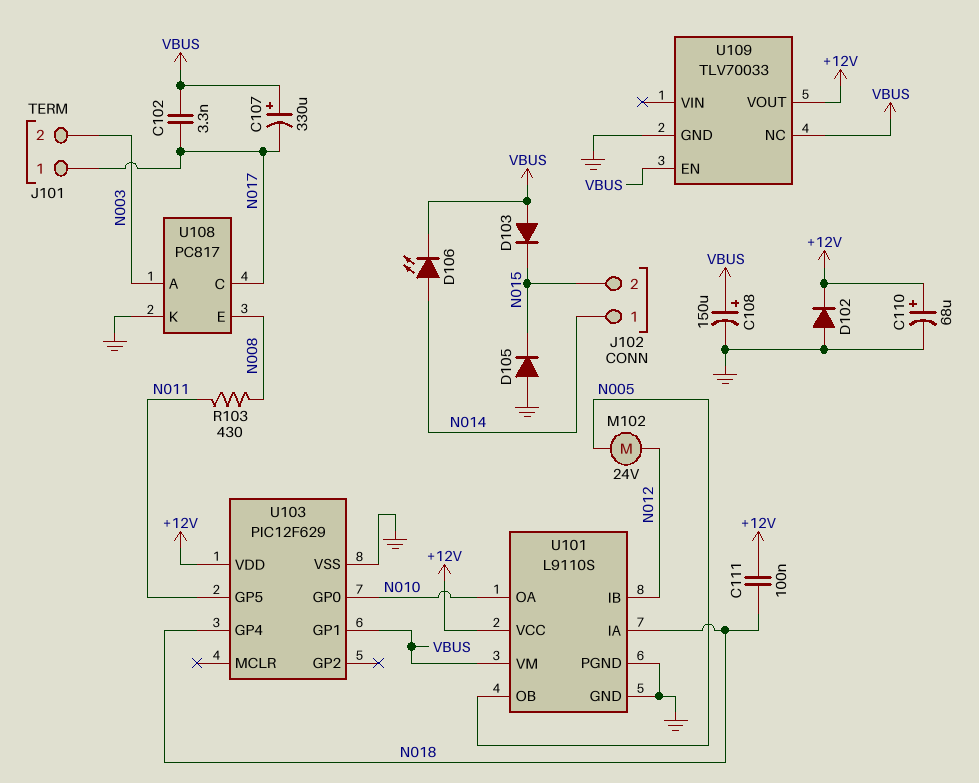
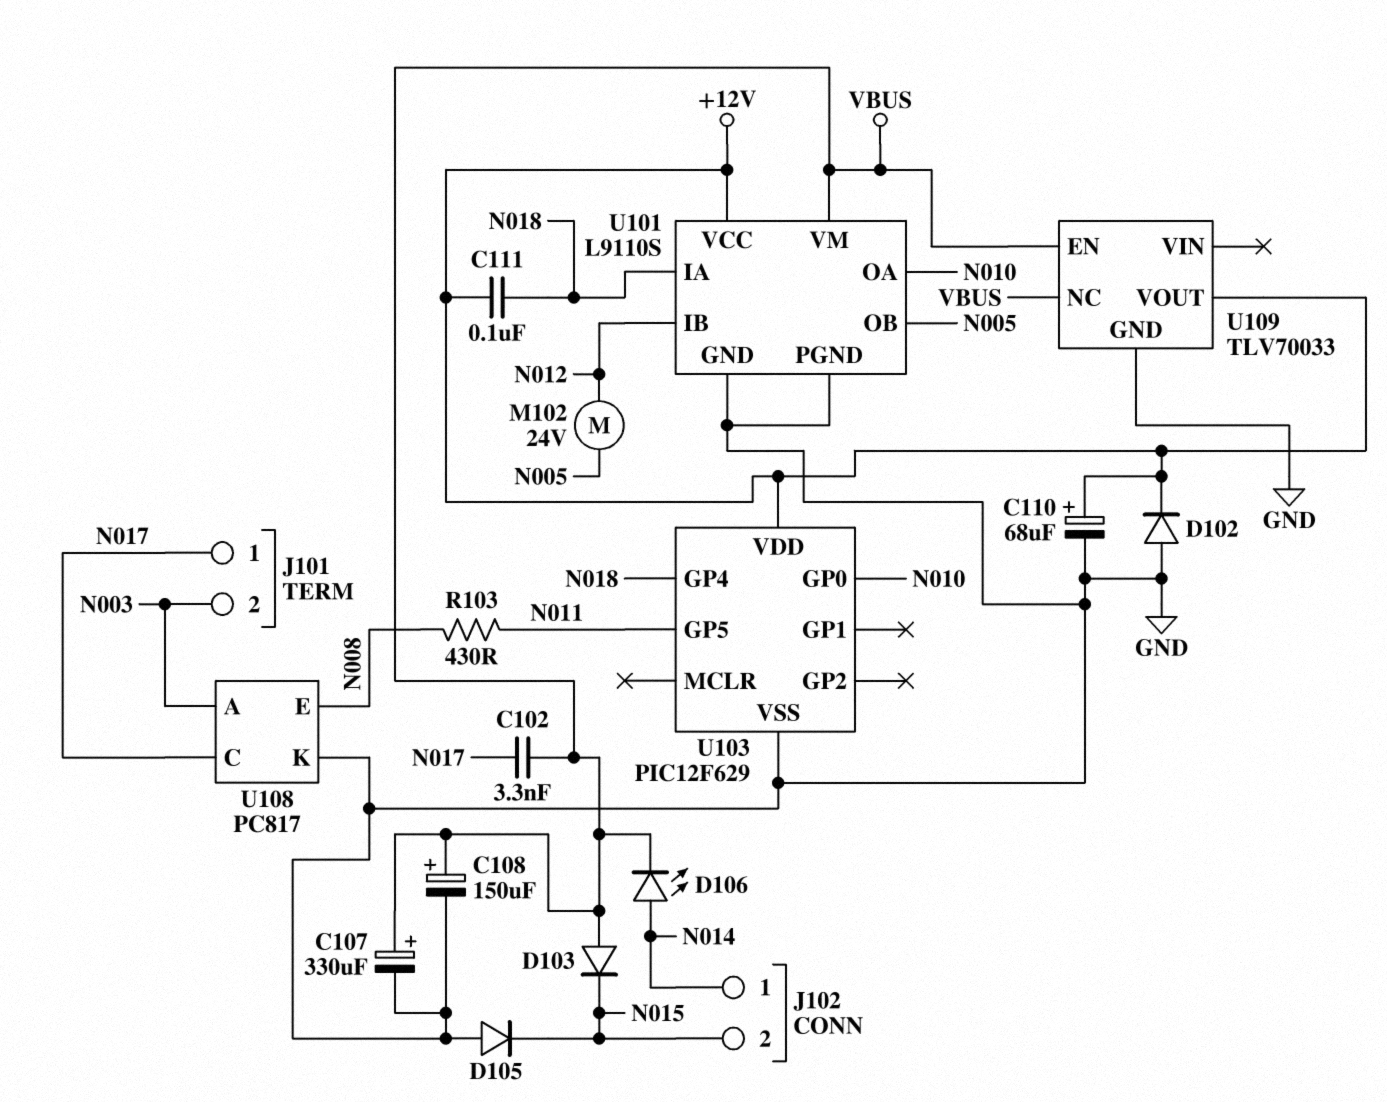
C107: 330uF (plus VBUS, minus N017) -> 330uF (plus VBUS, minus GND)
U103 pin GP1: VBUS -> none

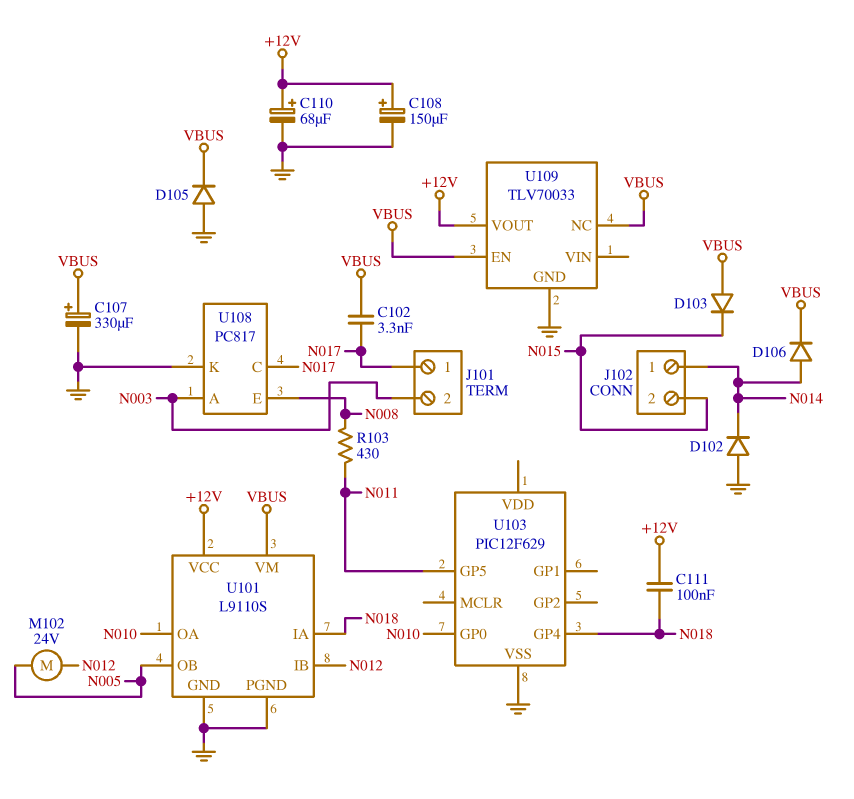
C108: 150uF (plus VBUS, minus GND) -> 150uF (plus +12V, minus GND)
D102: diode (A GND, K +12V) -> diode (A GND, K N014)
D105: diode (A GND, K N015) -> diode (A GND, K VBUS)
D106: LED (A N014, K VBUS) -> diode (A N014, K VBUS)
U103 pin VDD: +12V -> none

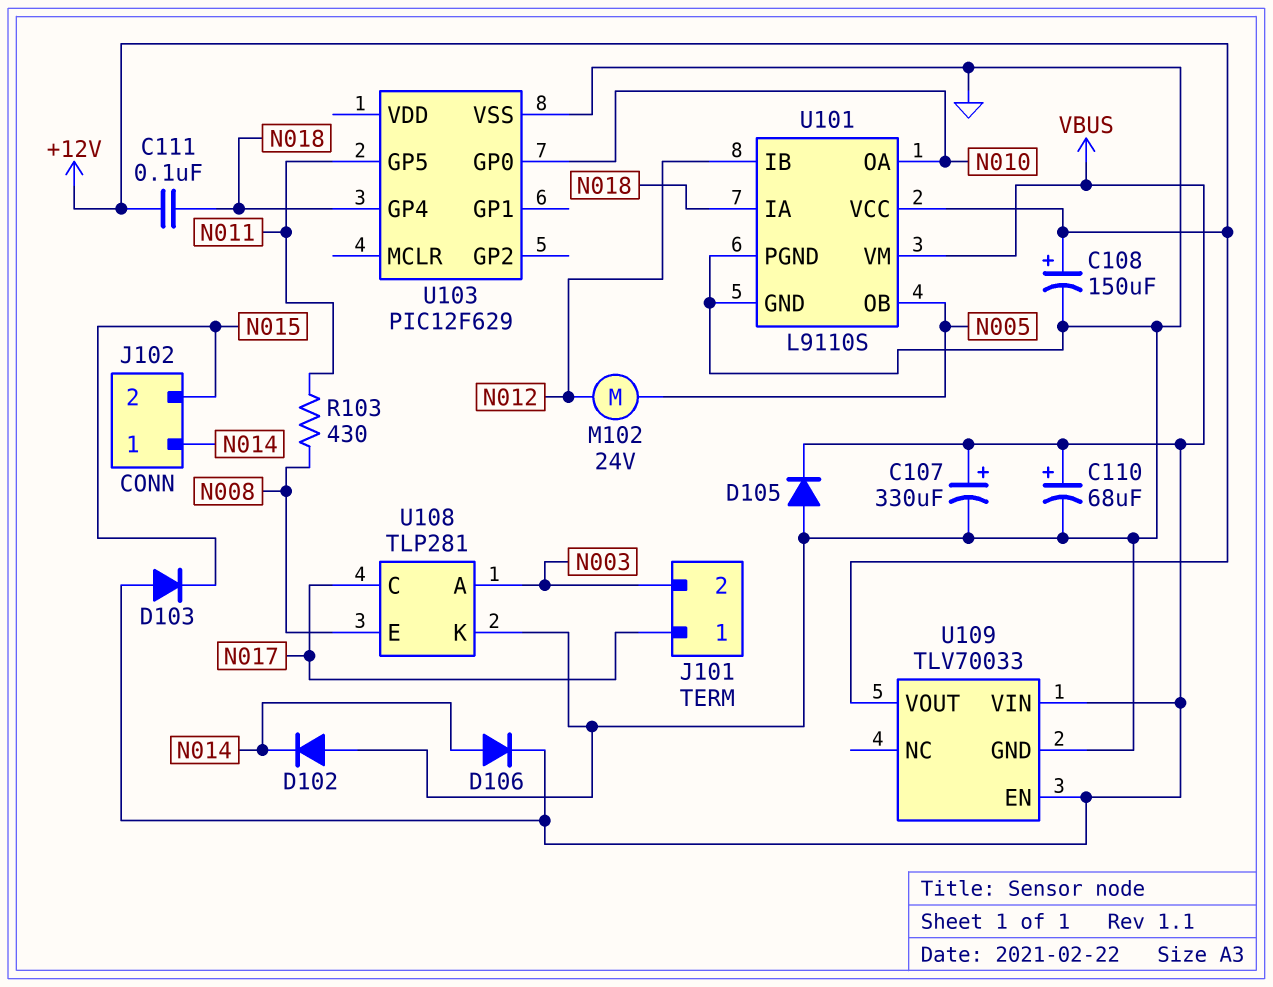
C102: 3.3nF (N017, VBUS) -> none
C110: 68uF (plus +12V, minus GND) -> 68uF (plus VBUS, minus GND)
U108: PC817 -> TLP281
U109 pin NC: VBUS -> none
U109 pin VIN: none -> VBUS

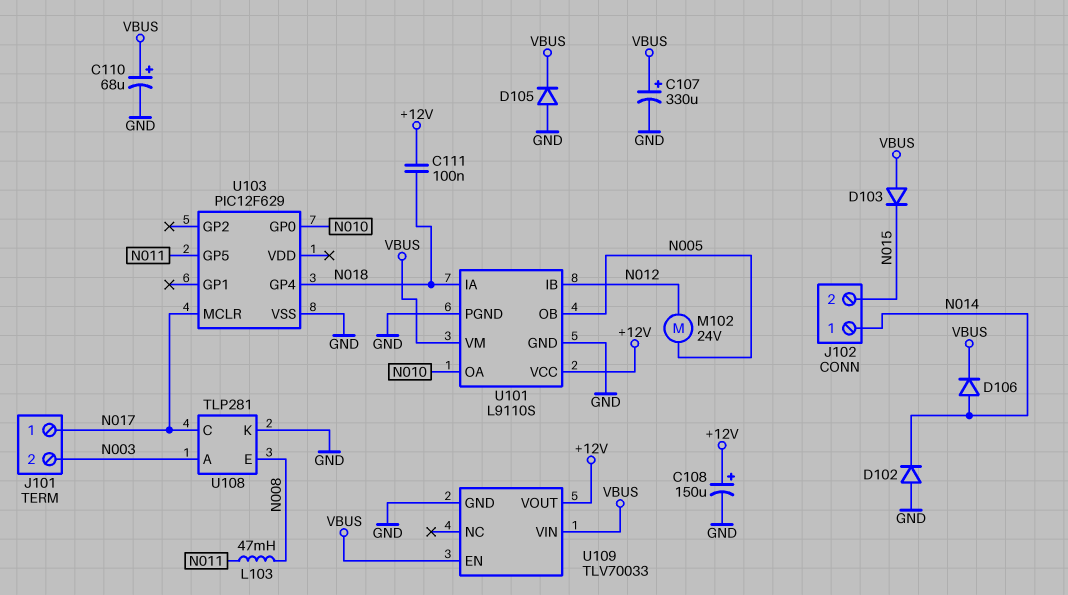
L103: none -> 47mH (N008, N011)
R103: 430 (N008, N011) -> none
U103 pin MCLR: none -> N017

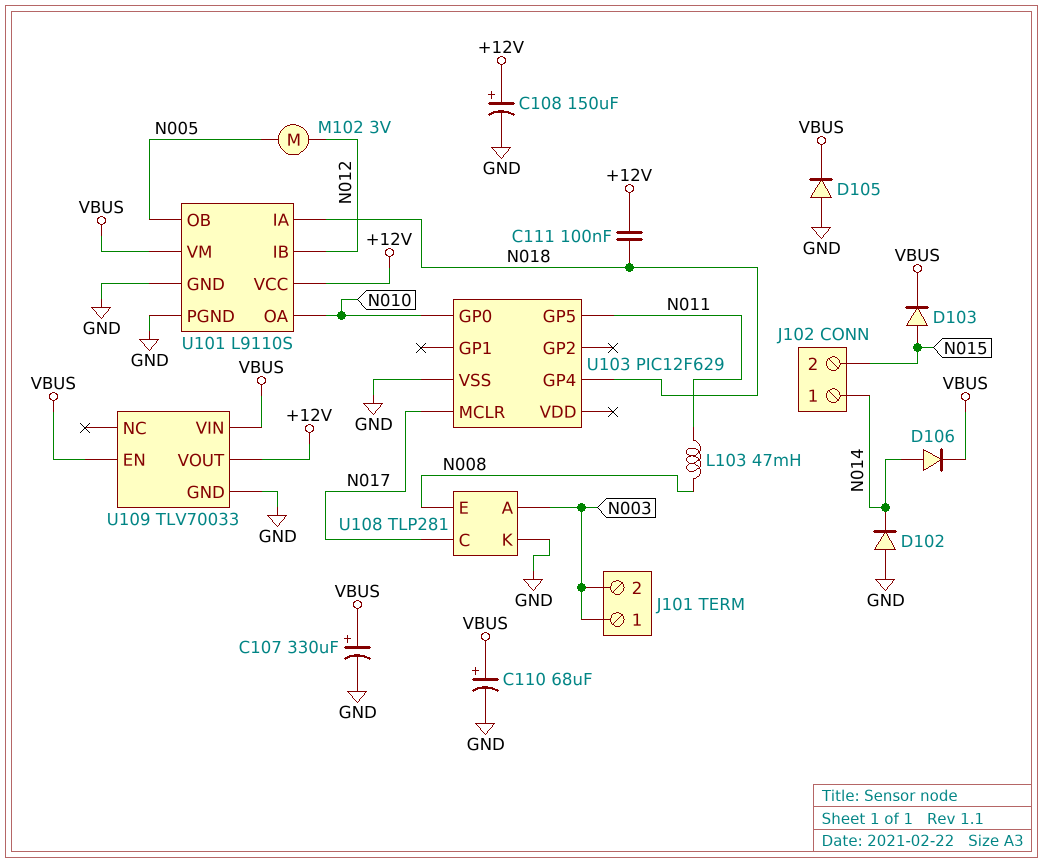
D103: diode (A VBUS, K N015) -> diode (A N015, K VBUS)
J101 pin 1: N017 -> N003
M102: motor 24V (N005, N012) -> motor 3V (N005, N012)

